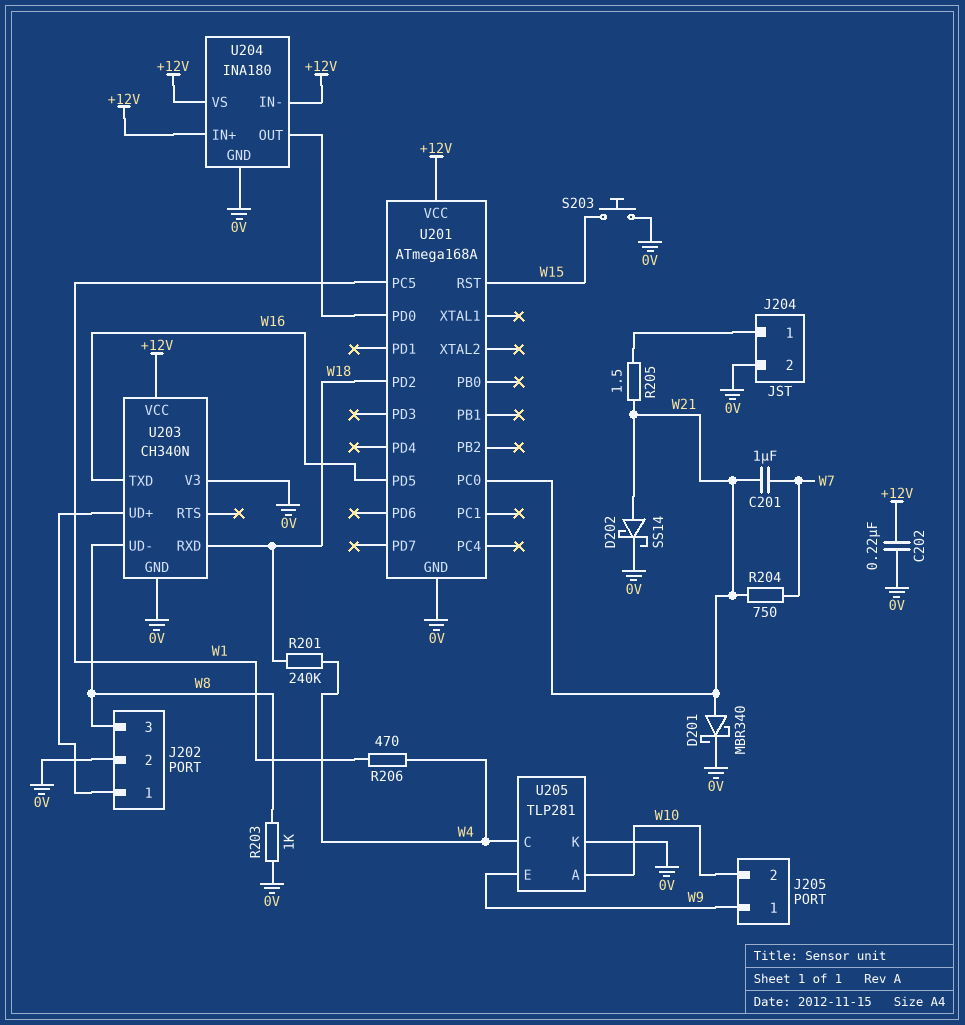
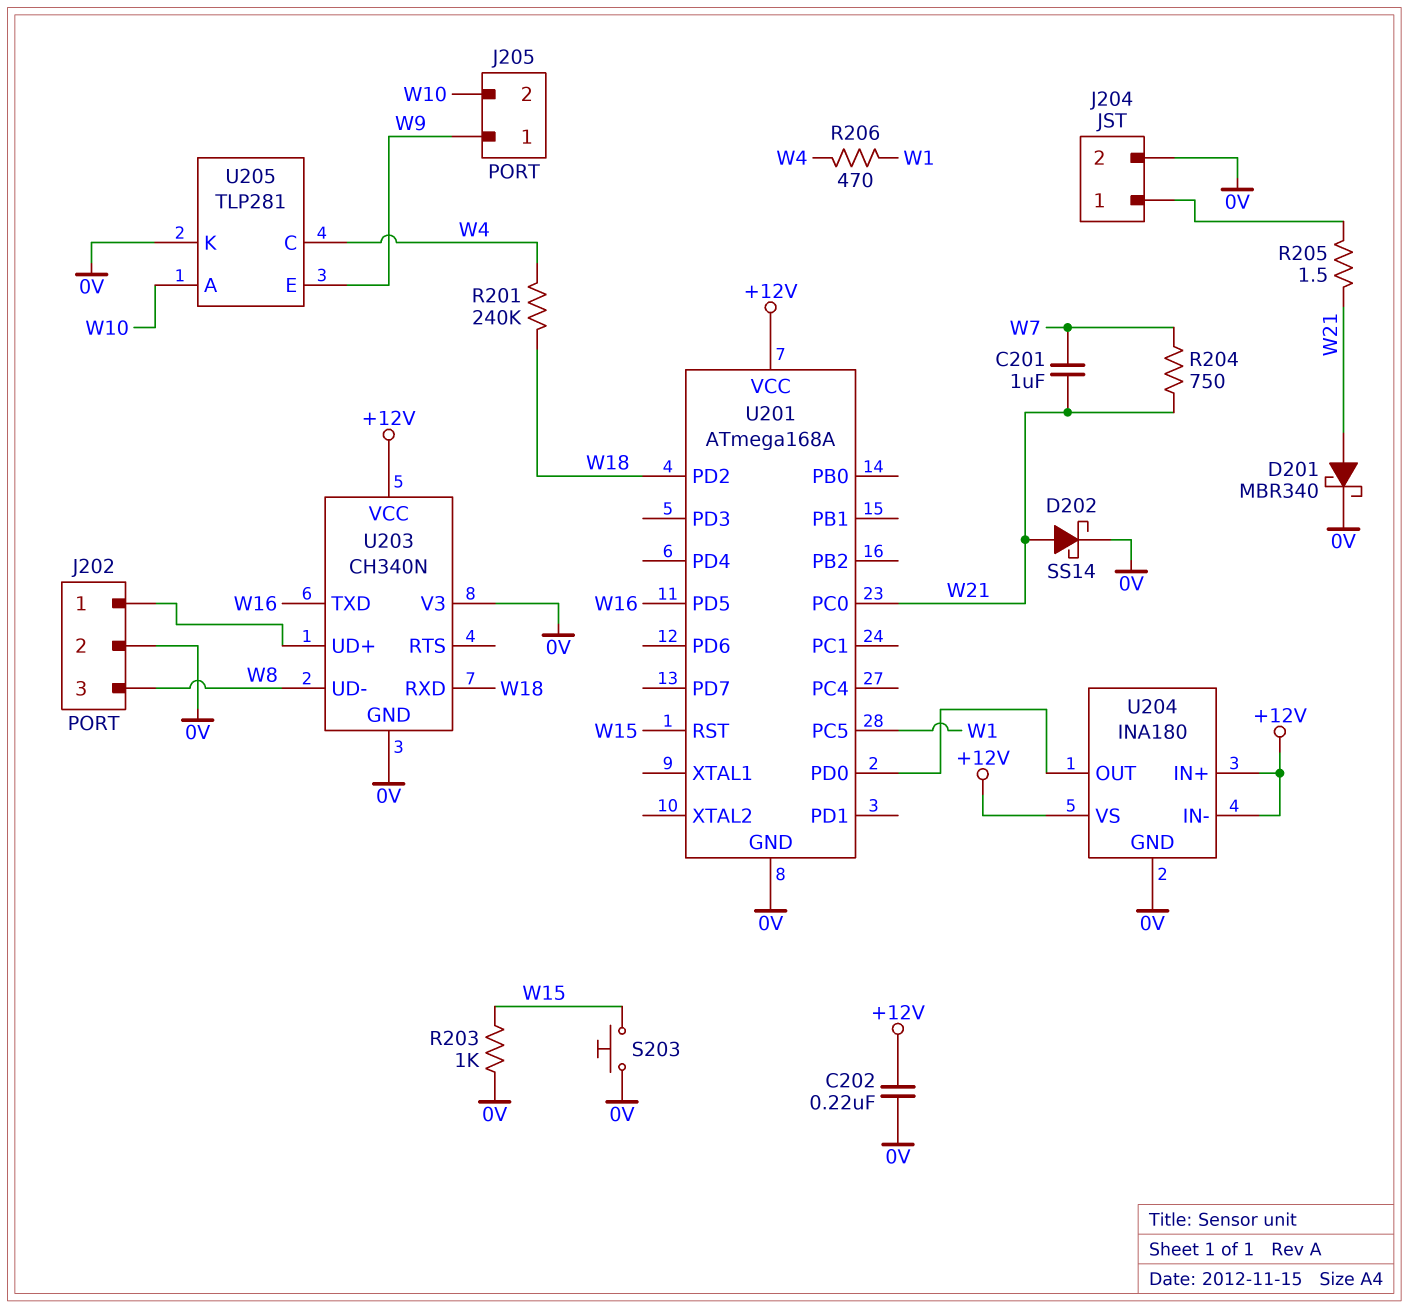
R203: 1k (0V, W8) -> 1k (0V, W15)

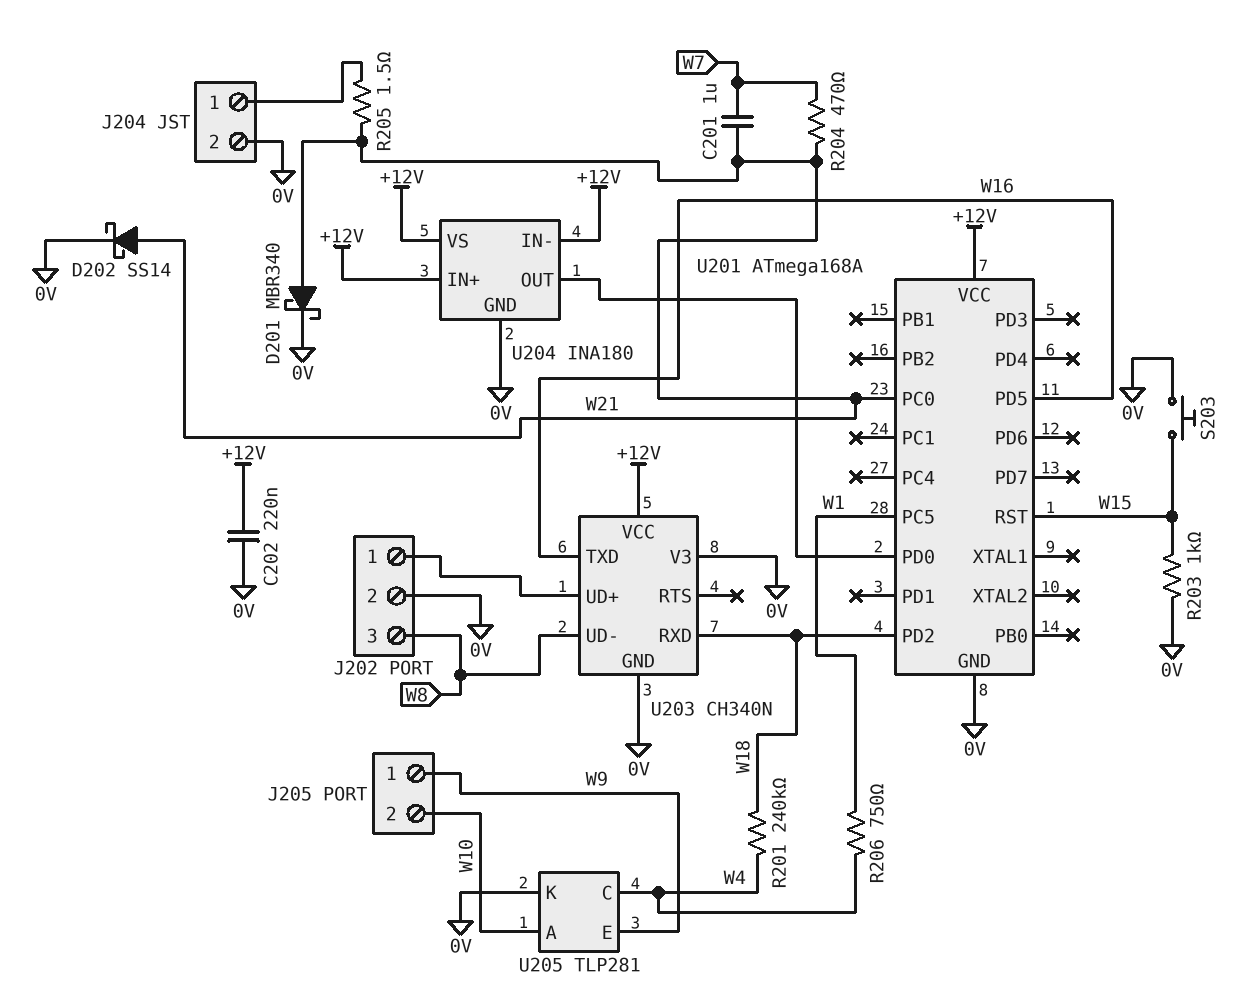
R204: 750 (W7, W21) -> 470 (W7, W21)
R206: 470 (W1, W4) -> 750 (W1, W4)

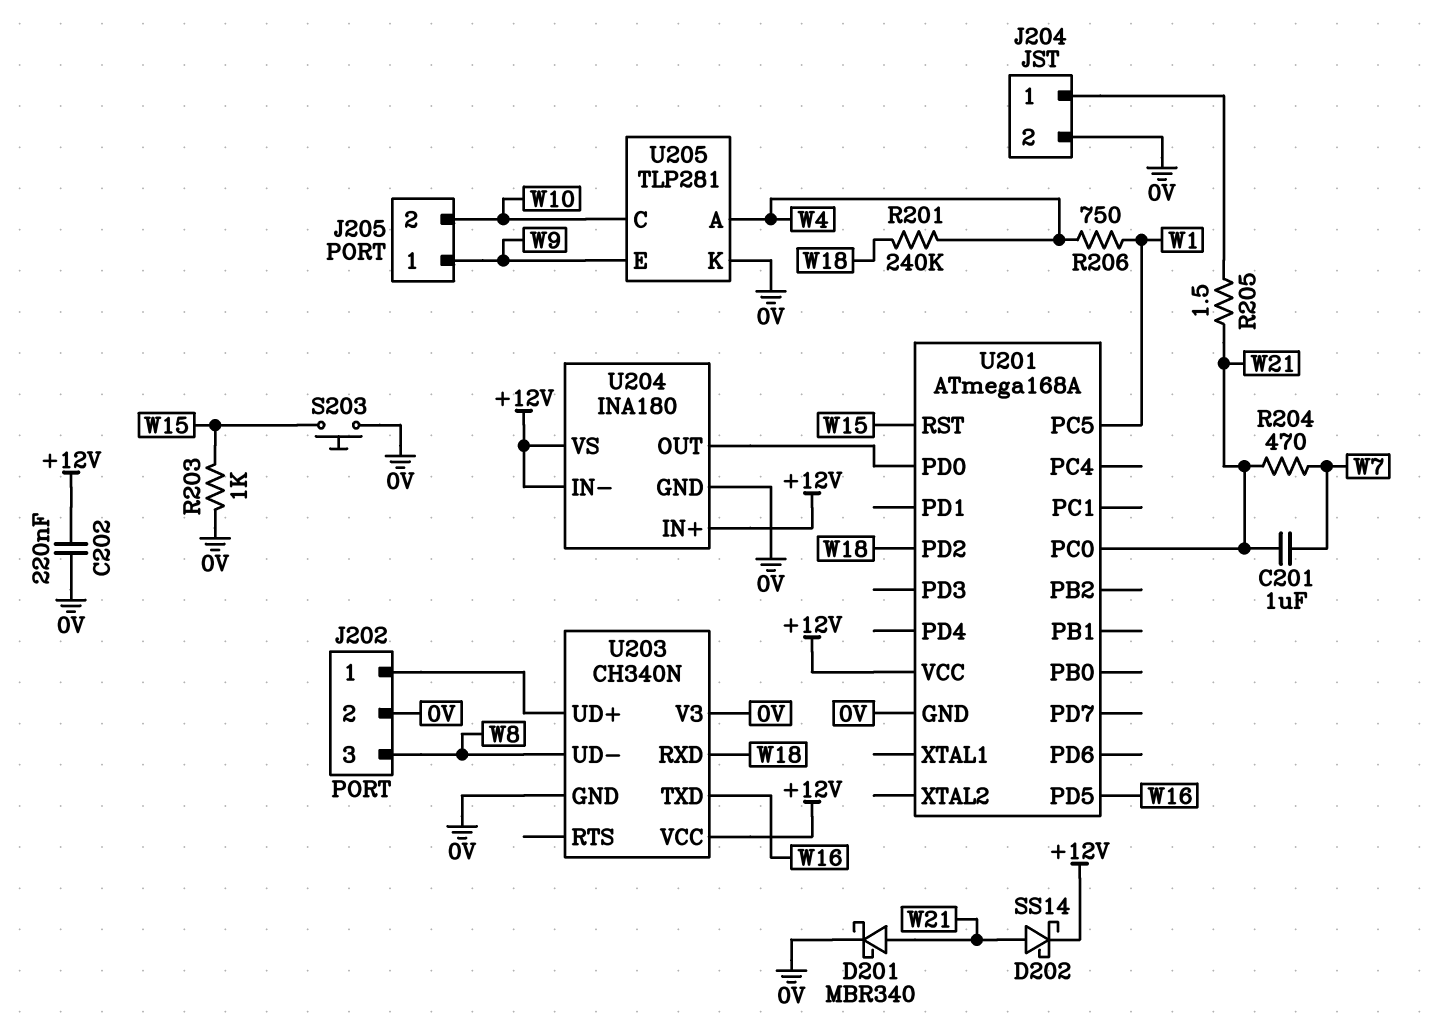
D202: schottky SS14 (A W21, K 0V) -> schottky SS14 (A W21, K +12V)
U205 pin A: W10 -> W4
U205 pin C: W4 -> W10

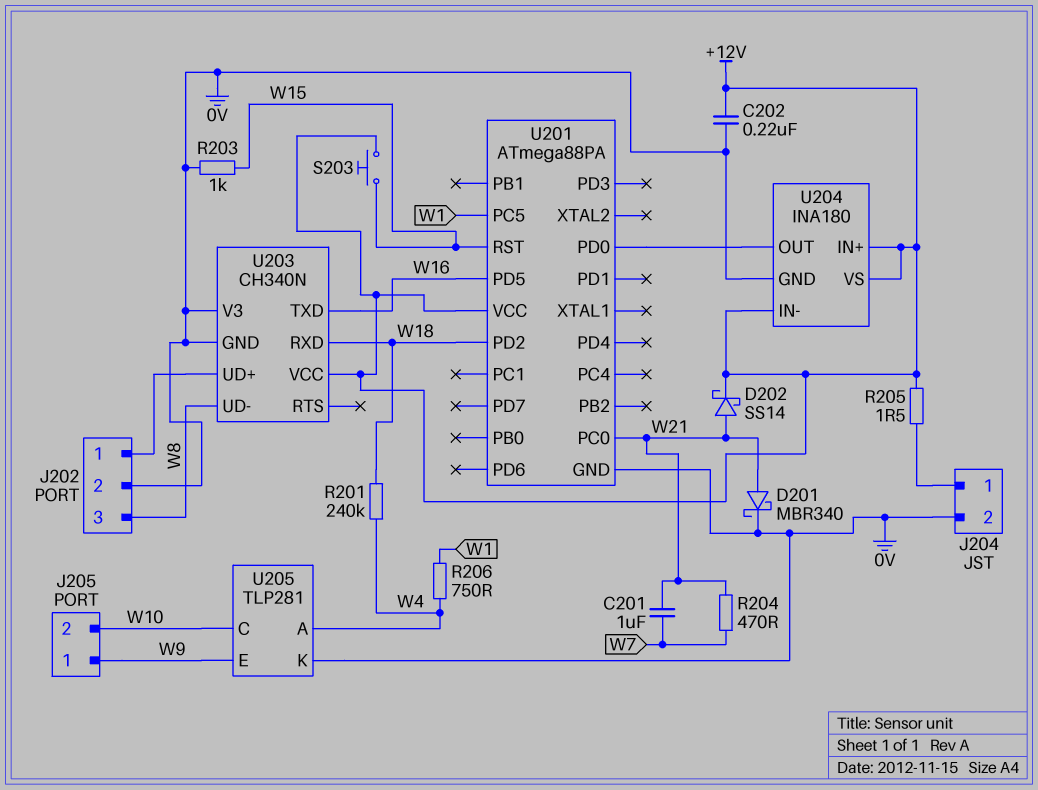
R205: 1.5 (J204/1, W21) -> 1.5 (+12V, J204/1)
S203: button (0V, W15) -> button (+12V, W15)
U201: ATmega168A -> ATmega88PA

